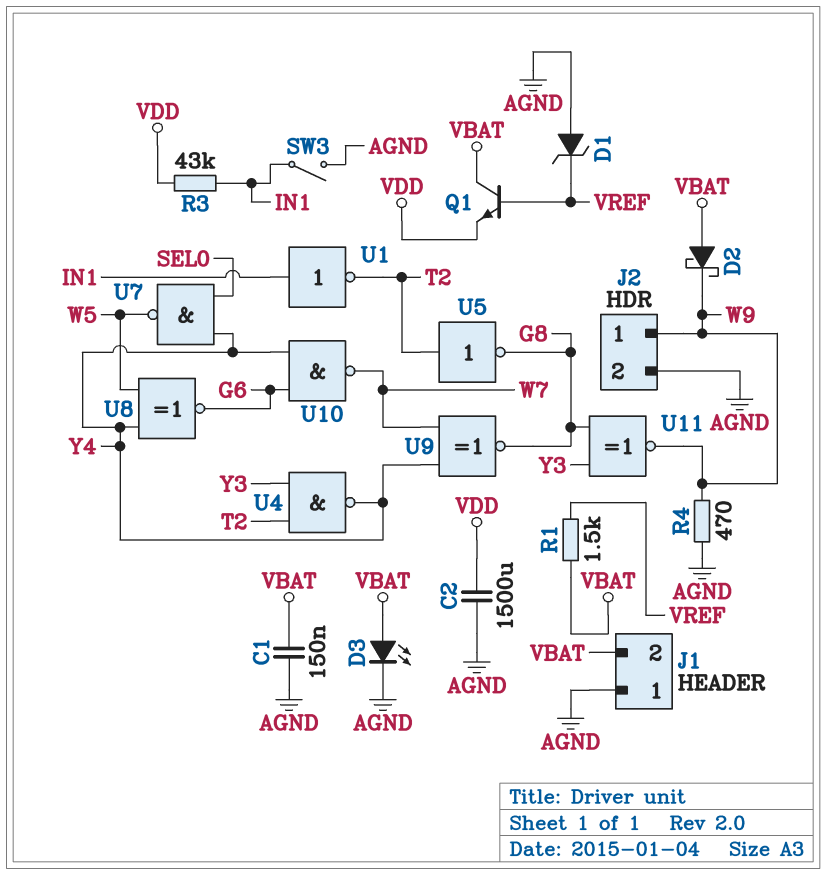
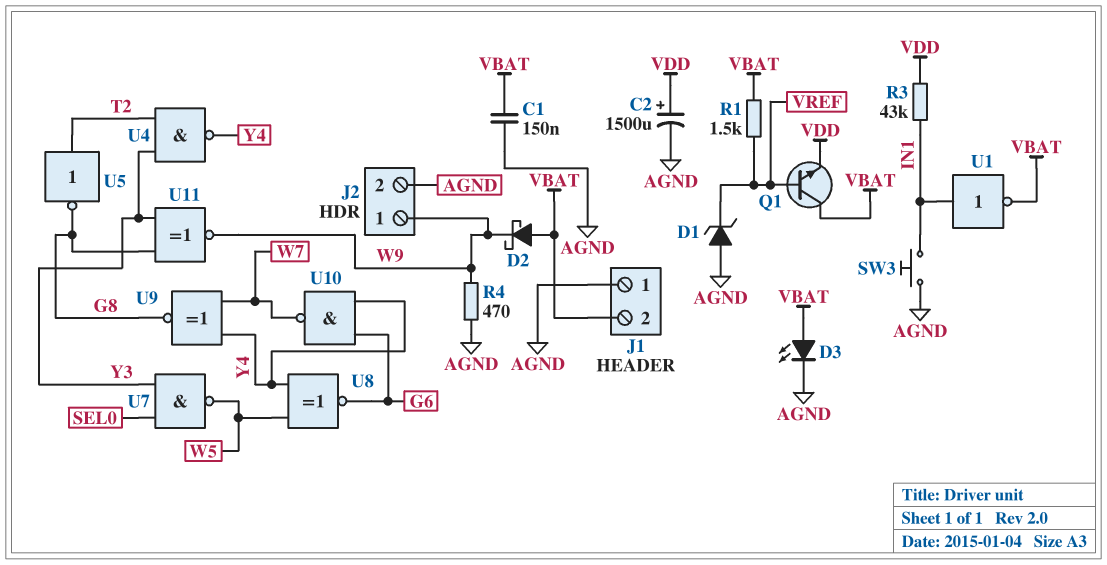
C2: 1500uF (AGND, VDD) -> 1500uF (plus VDD, minus AGND)
SW3: switch (AGND, IN1) -> button (AGND, IN1)
U1: NOT (in IN1, out T2) -> NOT (in IN1, out VBAT)
U7: NAND (in SEL0, in Y4, out W5) -> NAND (in SEL0, in Y3, out W5)

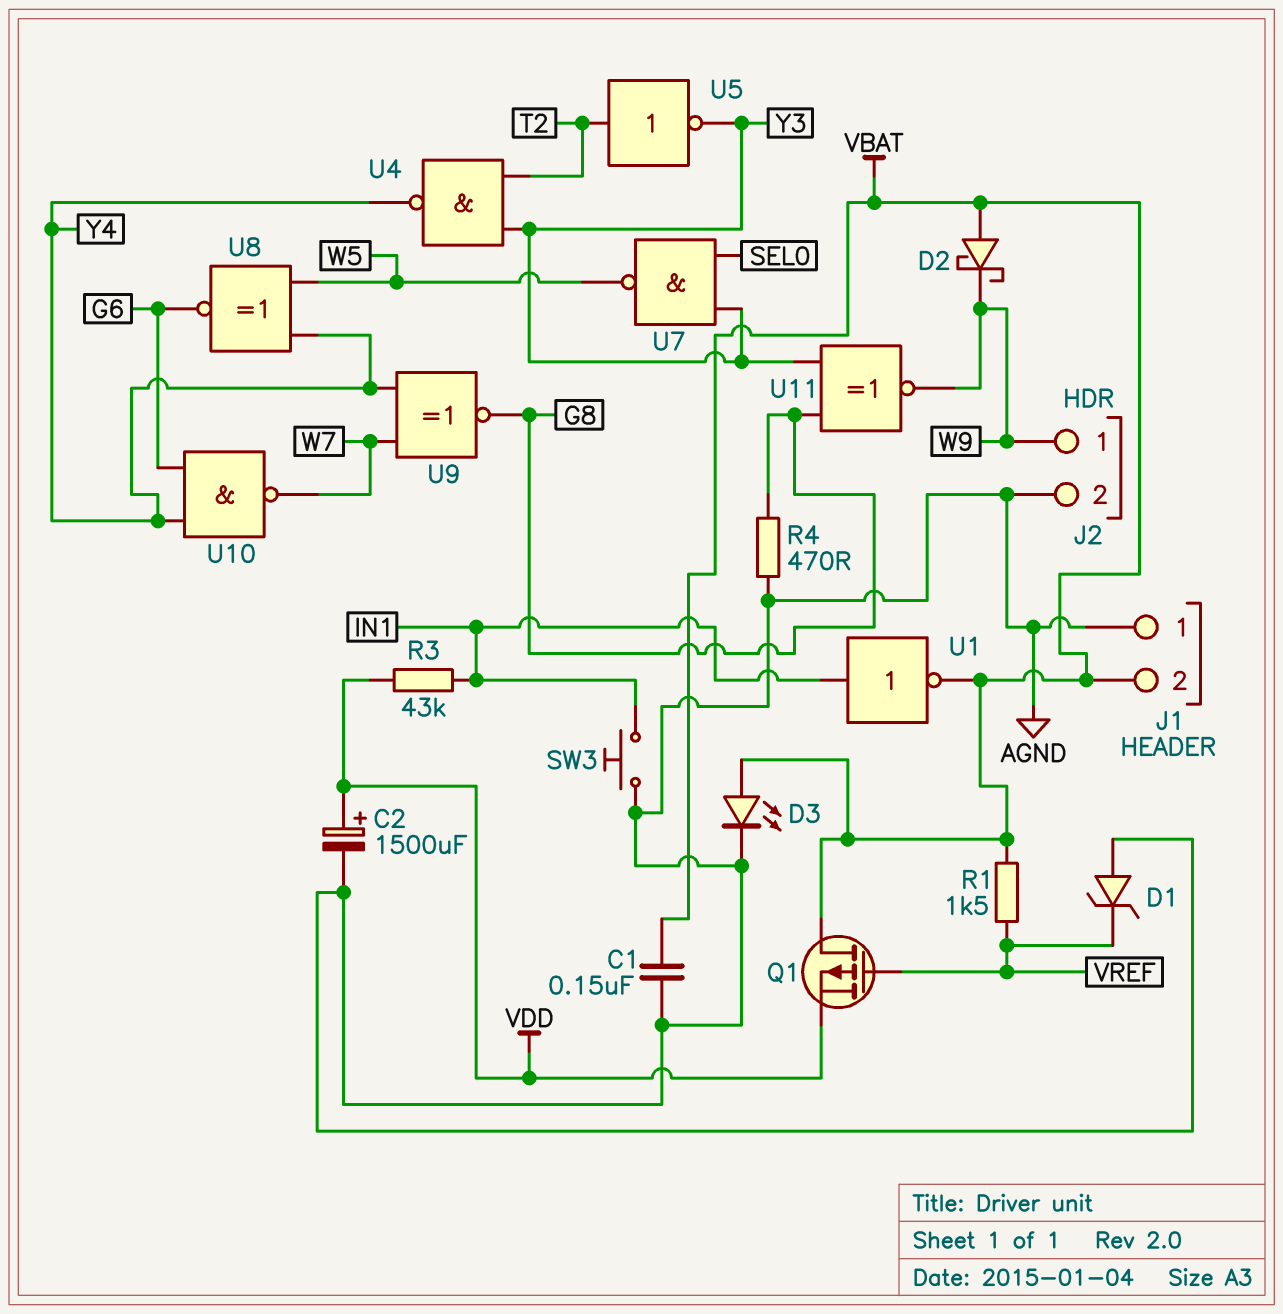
Q1: NPN (B VREF, C VBAT, E VDD) -> PMOS (G VREF, D VBAT, S VDD)
R4: 470 (AGND, W9) -> 470 (AGND, G8)
U5: NOT (in T2, out G8) -> NOT (in T2, out Y3)

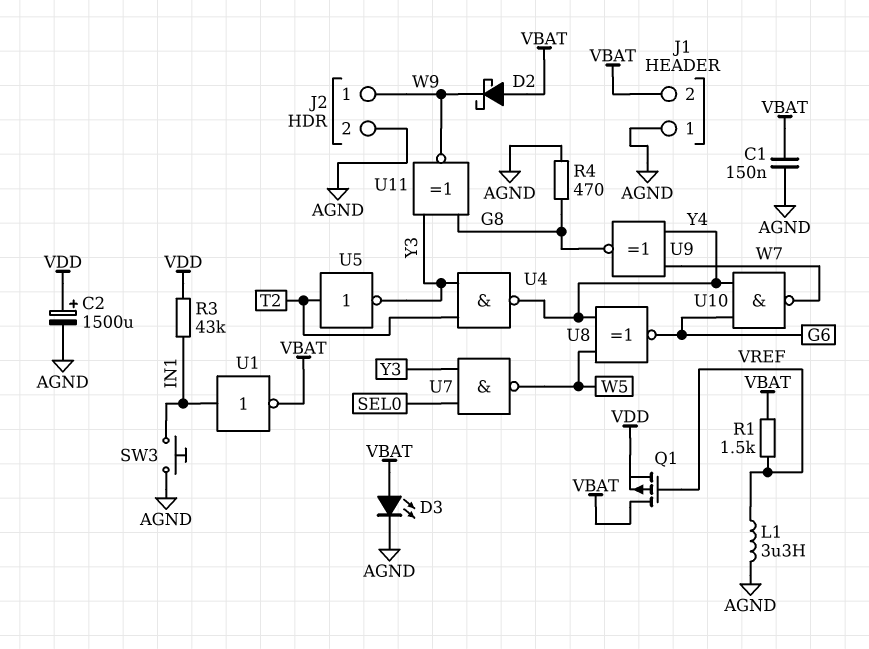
D1: zener (A AGND, K VREF) -> none
L1: none -> 3.3uH (AGND, VREF)

